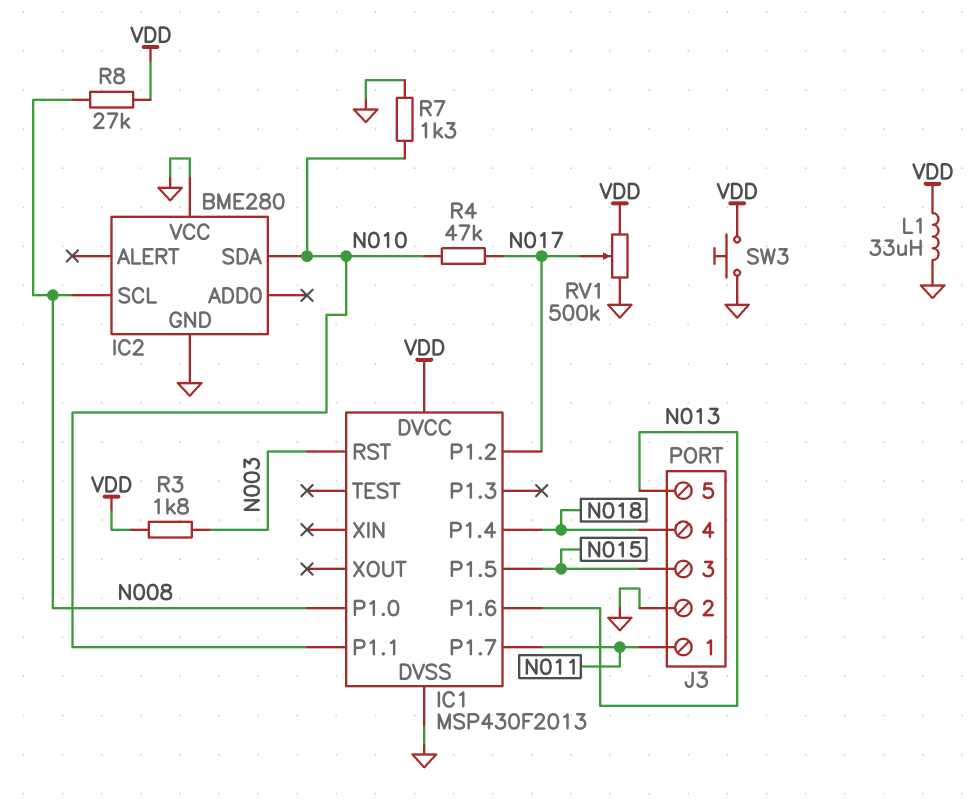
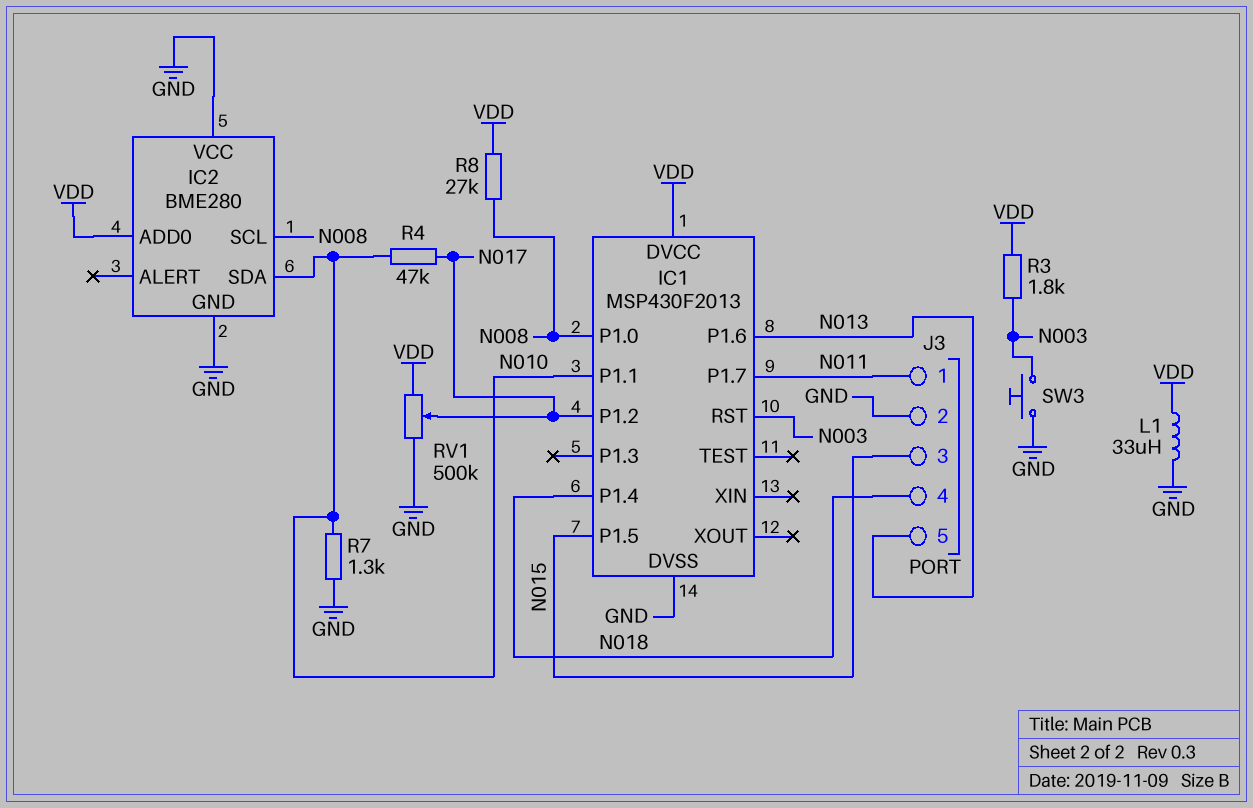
IC2 pin ADD0: none -> VDD
SW3: button (GND, VDD) -> button (GND, N003)

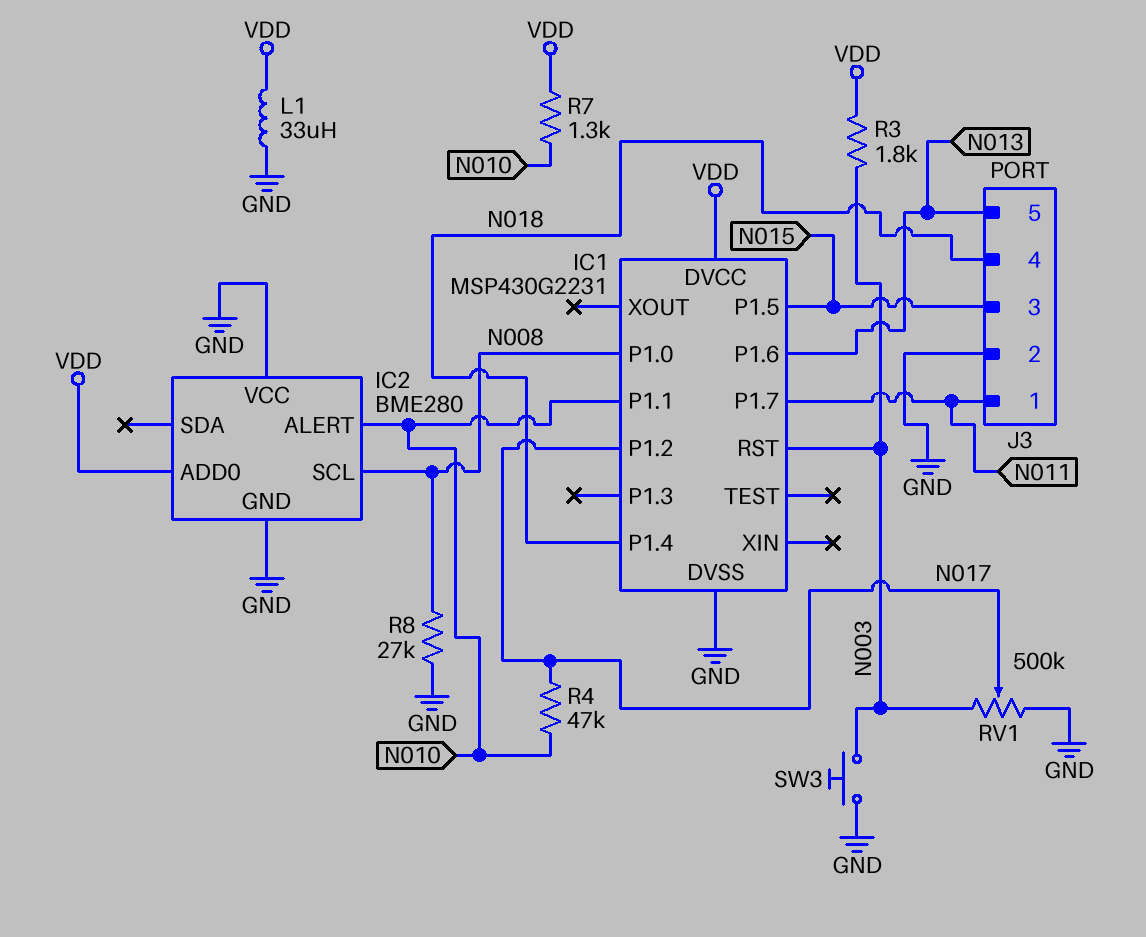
IC1: MSP430F2013 -> MSP430G2231
IC2 pin ALERT: none -> N010
IC2 pin SDA: N010 -> none
R7: 1.3k (GND, N010) -> 1.3k (N010, VDD)
R8: 27k (N008, VDD) -> 27k (GND, N008)
RV1: 500k (GND, VDD, wiper N017) -> 500k (GND, N003, wiper N017)

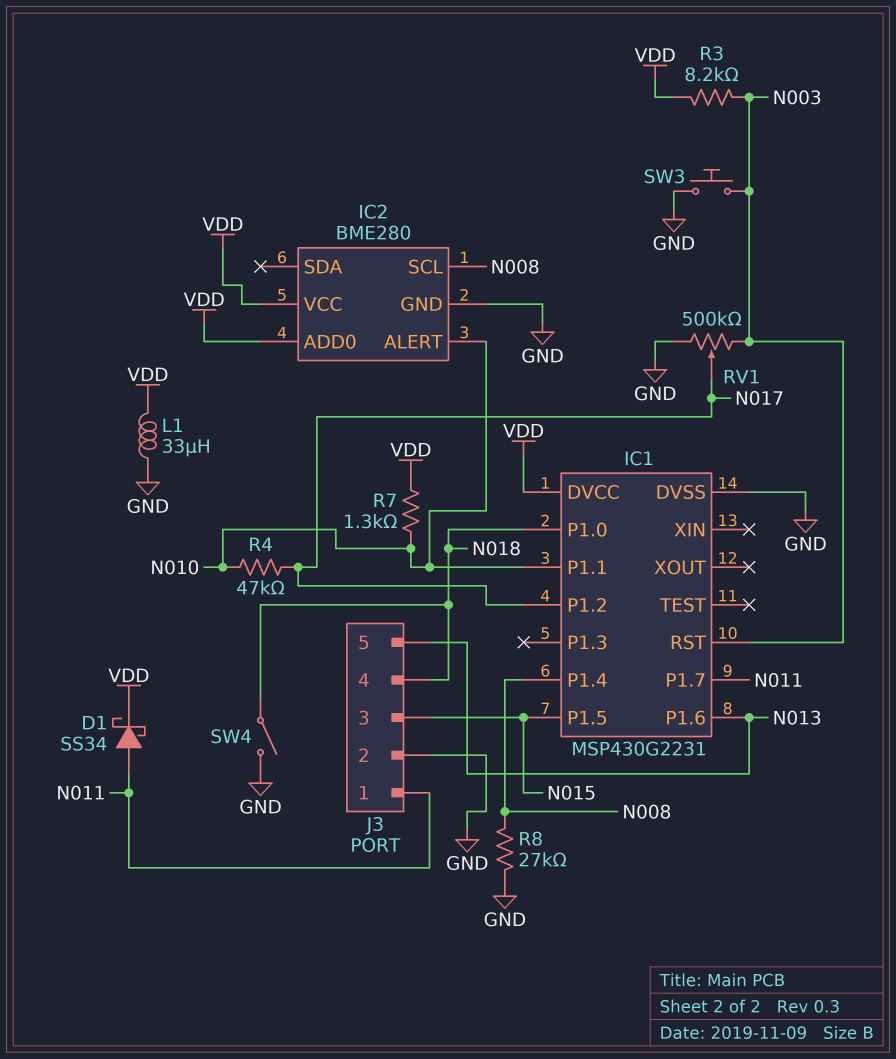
D1: none -> schottky SS34 (A N011, K VDD)
IC1 pin P1.0: N008 -> N018
IC1 pin P1.4: N018 -> N008
IC2 pin VCC: GND -> VDD
R3: 1.8k (N003, VDD) -> 8.2k (N003, VDD)
SW4: none -> switch (GND, N018)

